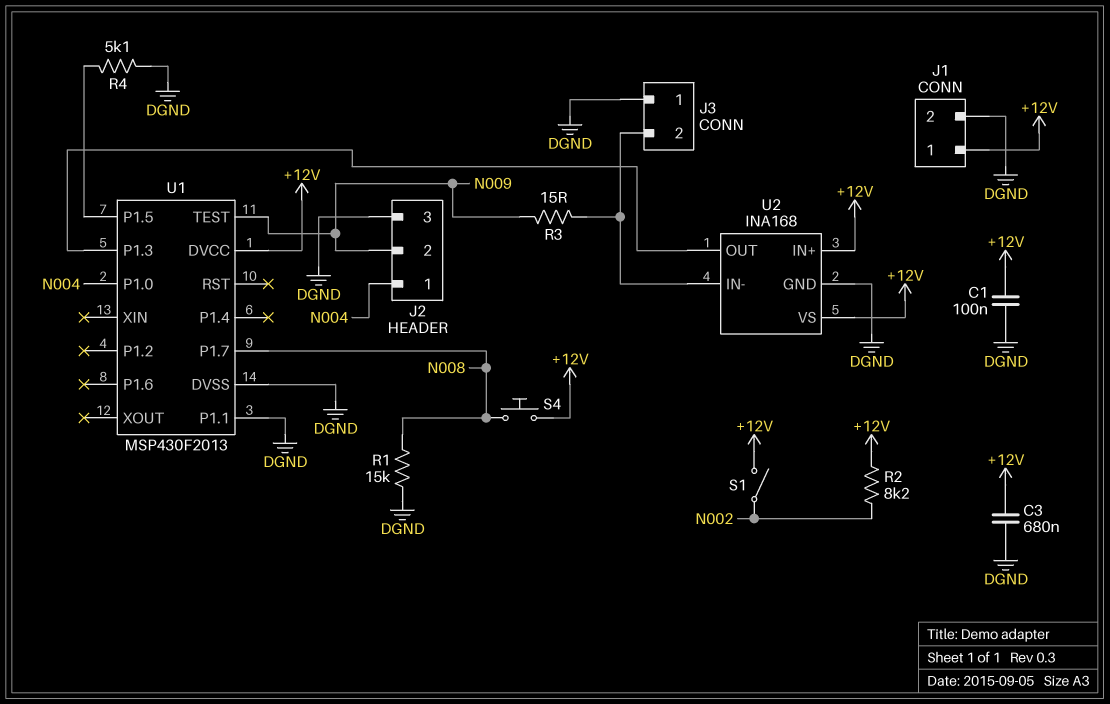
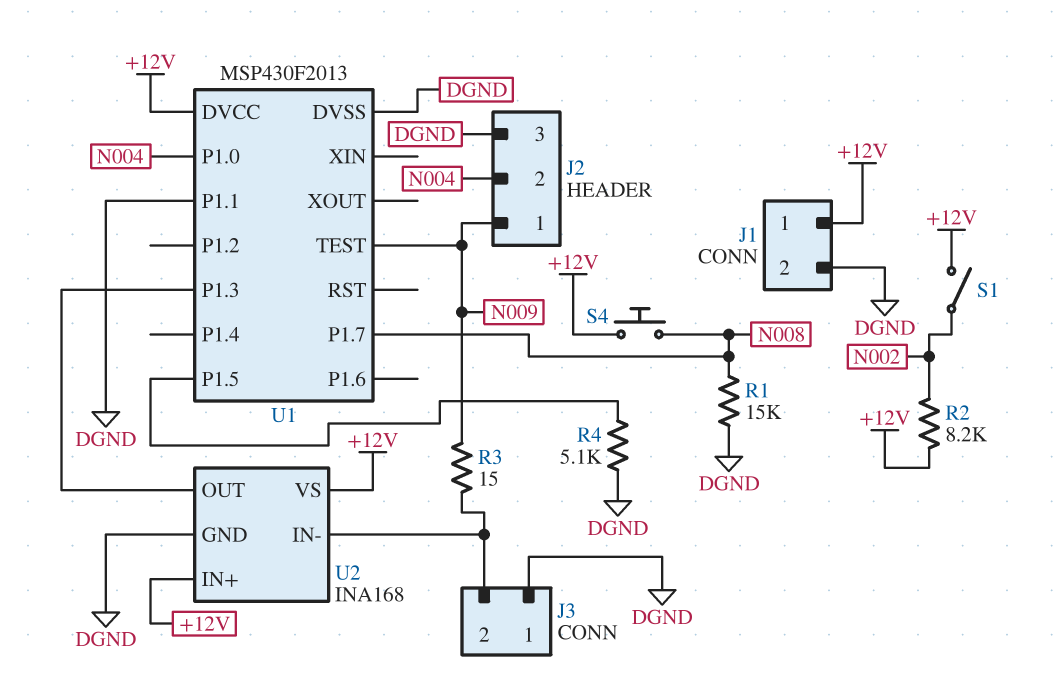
C1: 100nF (+12V, DGND) -> none
C3: 680nF (+12V, DGND) -> none
J2 pin 1: N004 -> N009
J2 pin 2: N009 -> N004

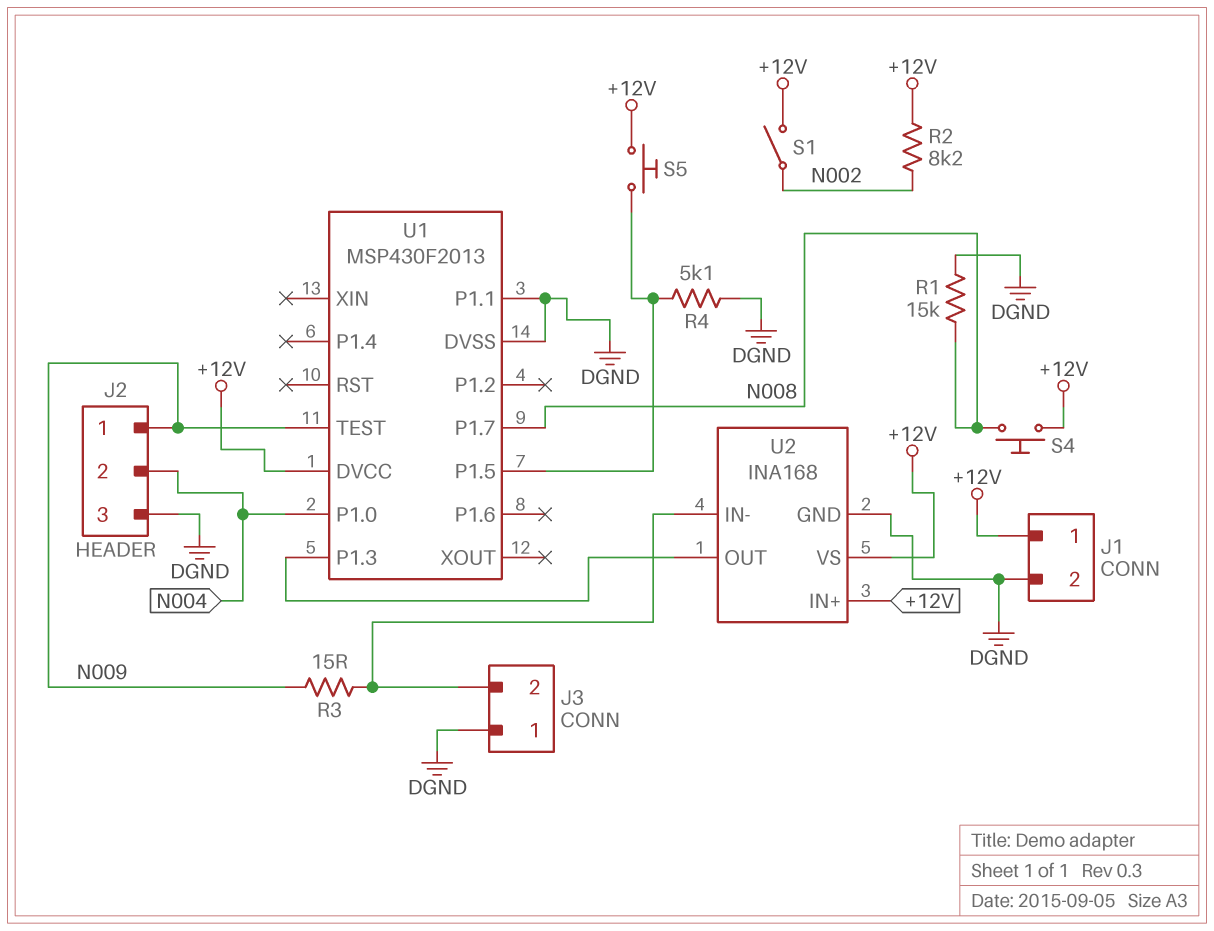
S5: none -> button (+12V, U1/P1.5)

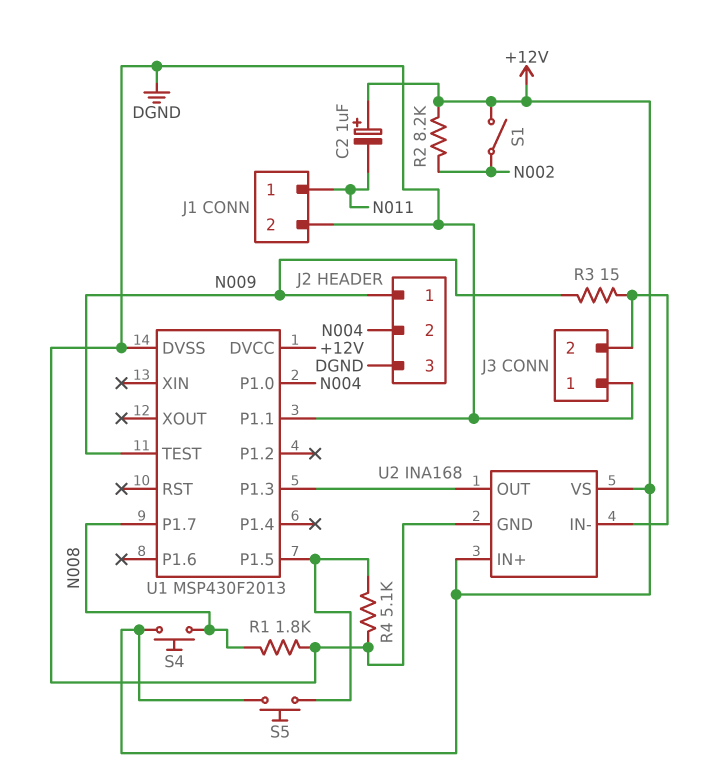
C2: none -> 1uF (plus +12V, minus N011)
J1 pin 1: +12V -> N011
R1: 15k (DGND, N008) -> 1.8k (DGND, N008)

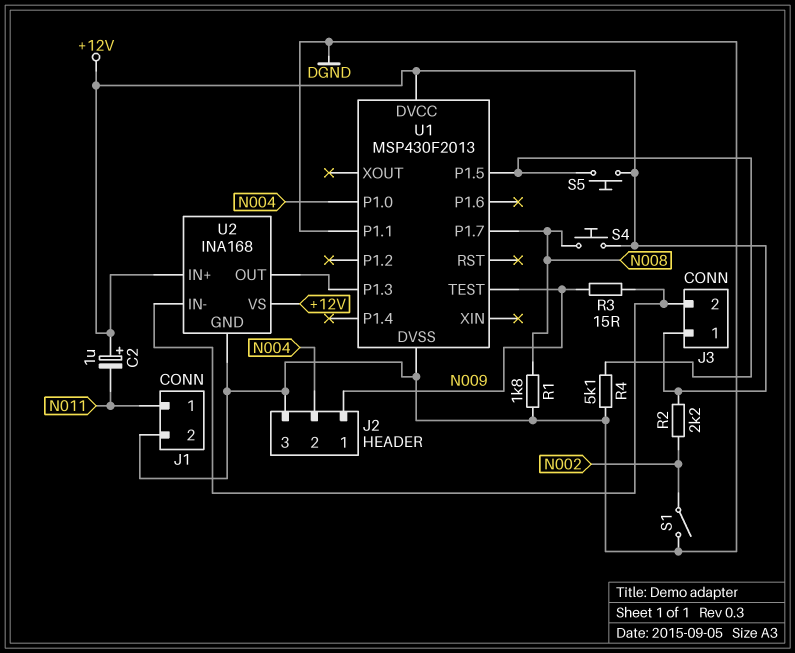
J3 pin 1: DGND -> +12V
R2: 8.2k (+12V, N002) -> 2.2k (+12V, N002)
S1: switch (+12V, N002) -> switch (DGND, N002)

